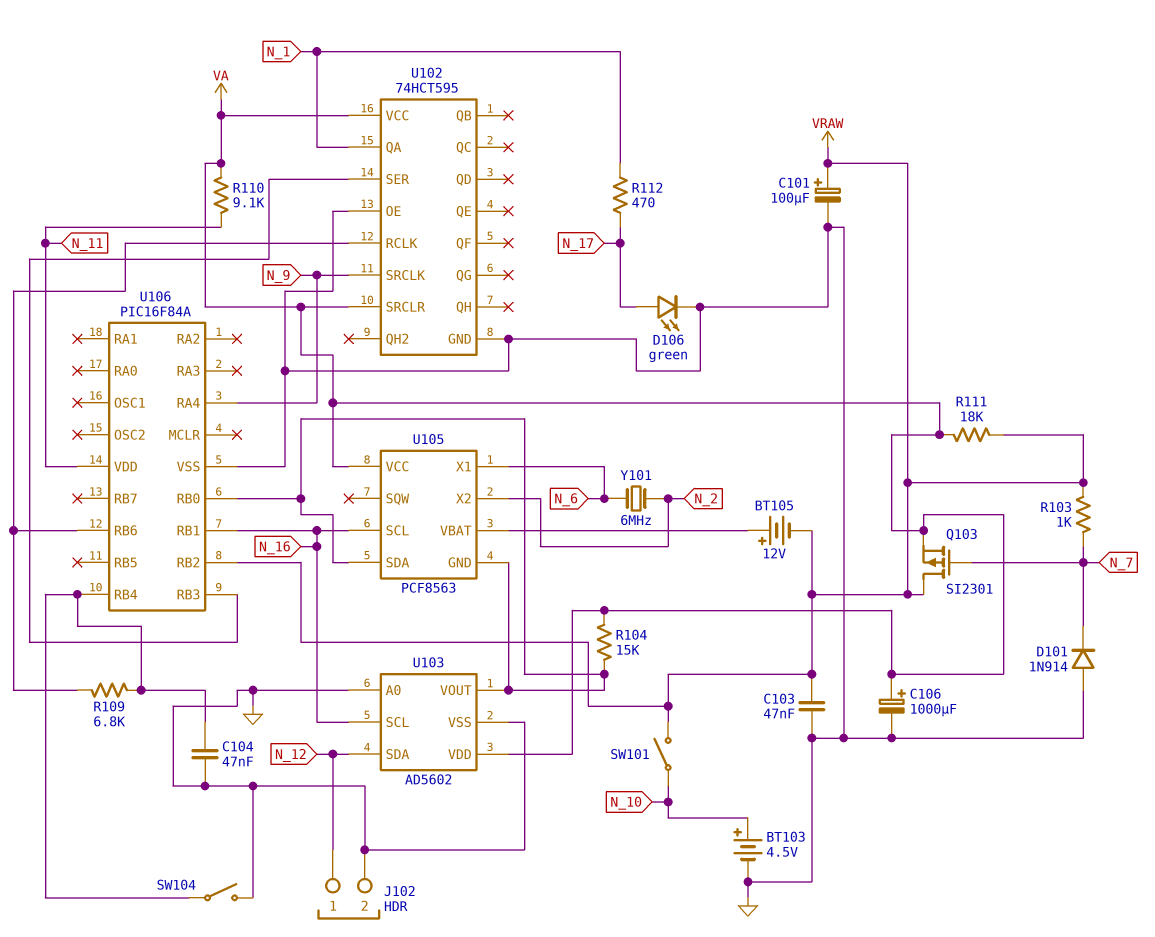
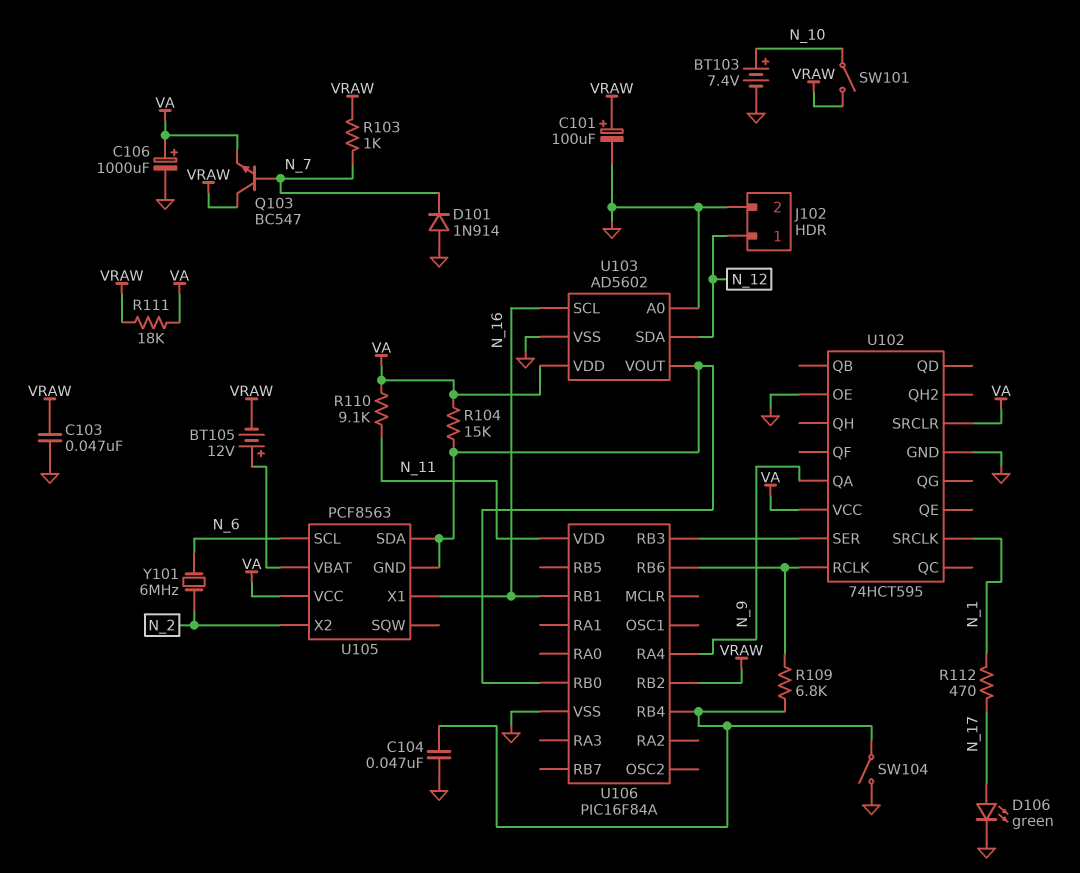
BT103: 4.5V (plus N_10, minus GND) -> 7.4V (plus N_10, minus GND)
Q103: PMOS SI2301 (G N_7, D VRAW, S VA) -> NPN BC547 (B N_7, C VRAW, E VA)
U102 pin QA: N_1 -> N_9
U102 pin SRCLK: N_9 -> N_1
U105 pin SCL: N_16 -> N_6
U105 pin X1: N_6 -> N_16

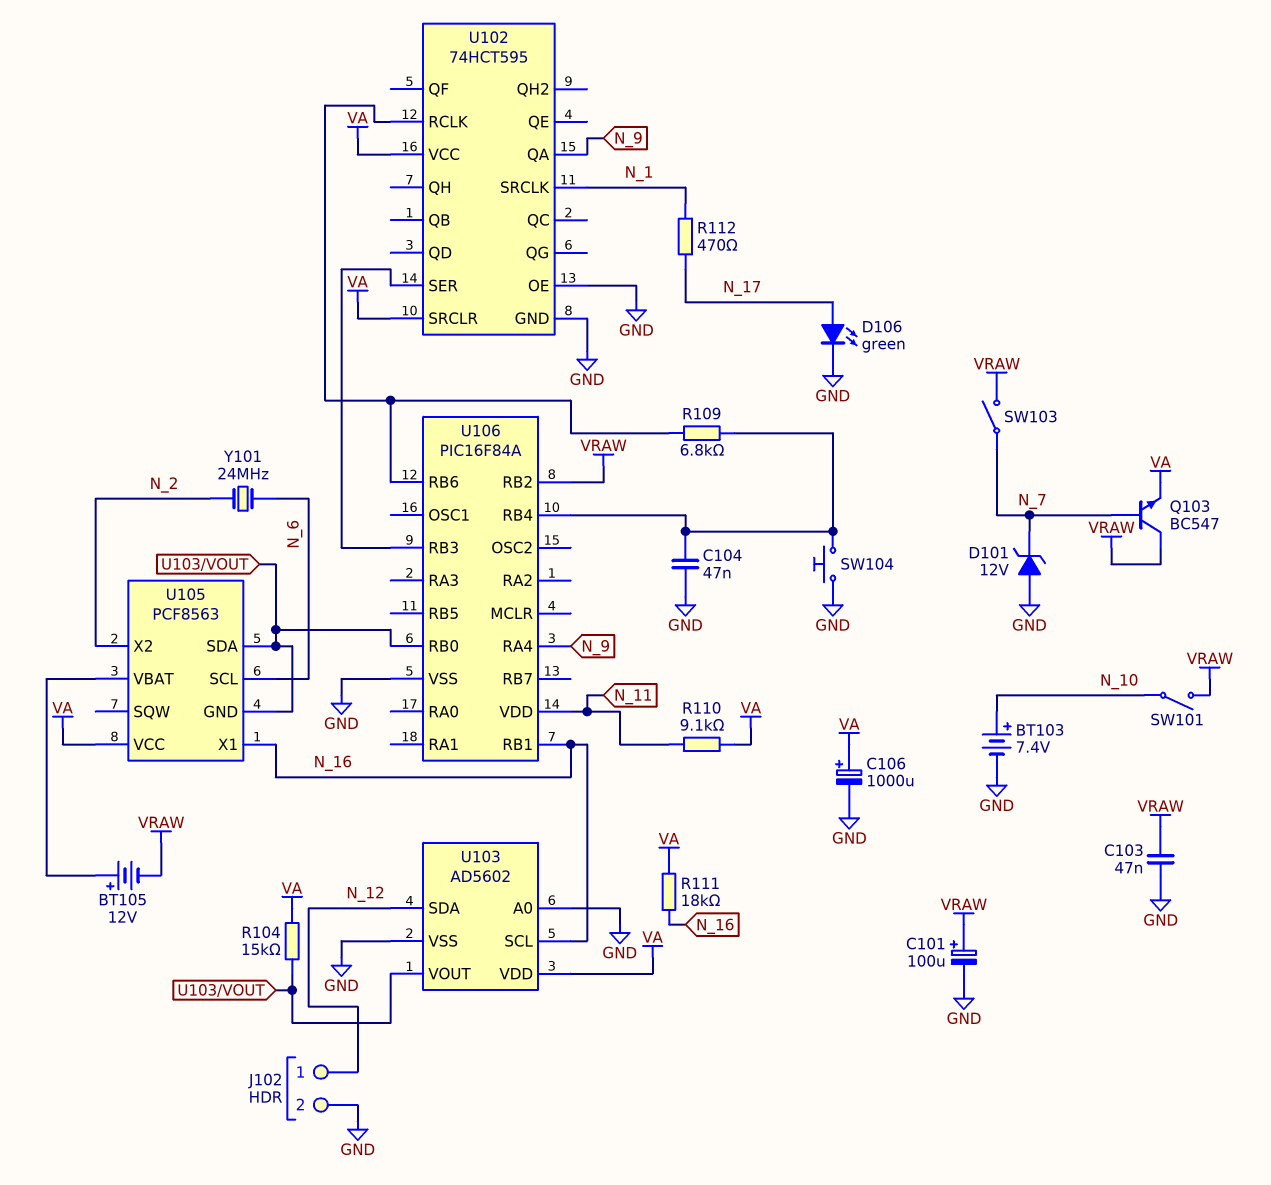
D101: diode 1N914 (A GND, K N_7) -> zener 12V (A GND, K N_7)
R103: 1k (N_7, VRAW) -> none
R111: 18k (VA, VRAW) -> 18k (N_16, VA)
SW103: none -> switch (N_7, VRAW)
SW104: switch (GND, U106/RB4) -> button (GND, U106/RB4)
Y101: 6MHz (N_2, N_6) -> 24MHz (N_2, N_6)

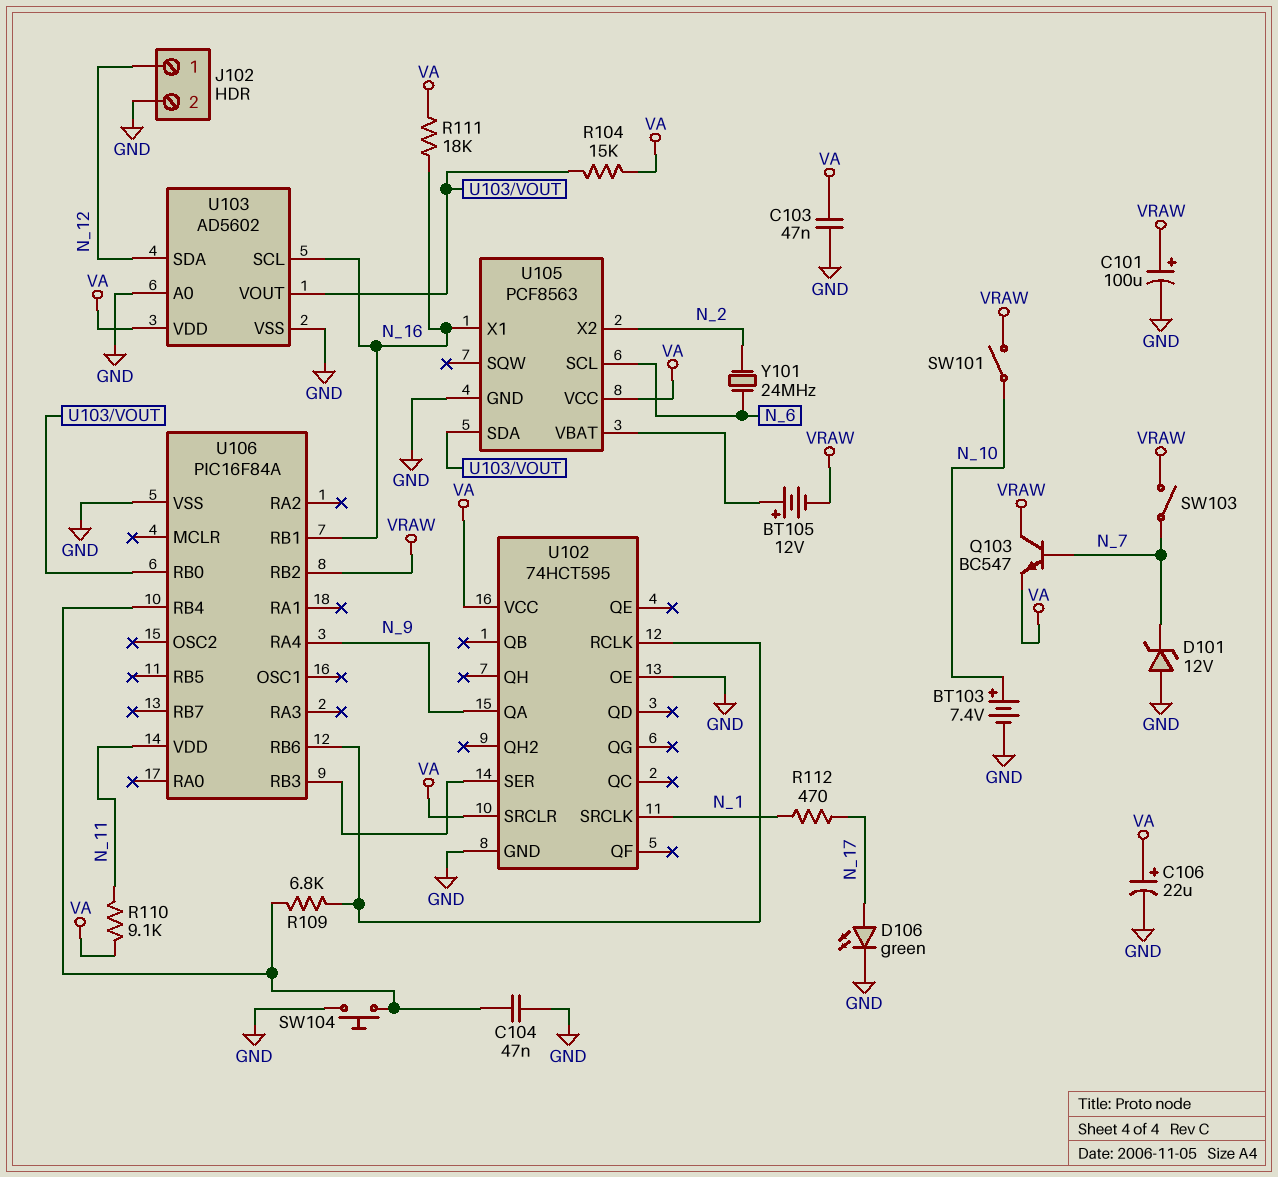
C103: 47nF (GND, VRAW) -> 47nF (GND, VA)
C106: 1000uF (plus VA, minus GND) -> 22uF (plus VA, minus GND)
U105 pin GND: U103/VOUT -> GND

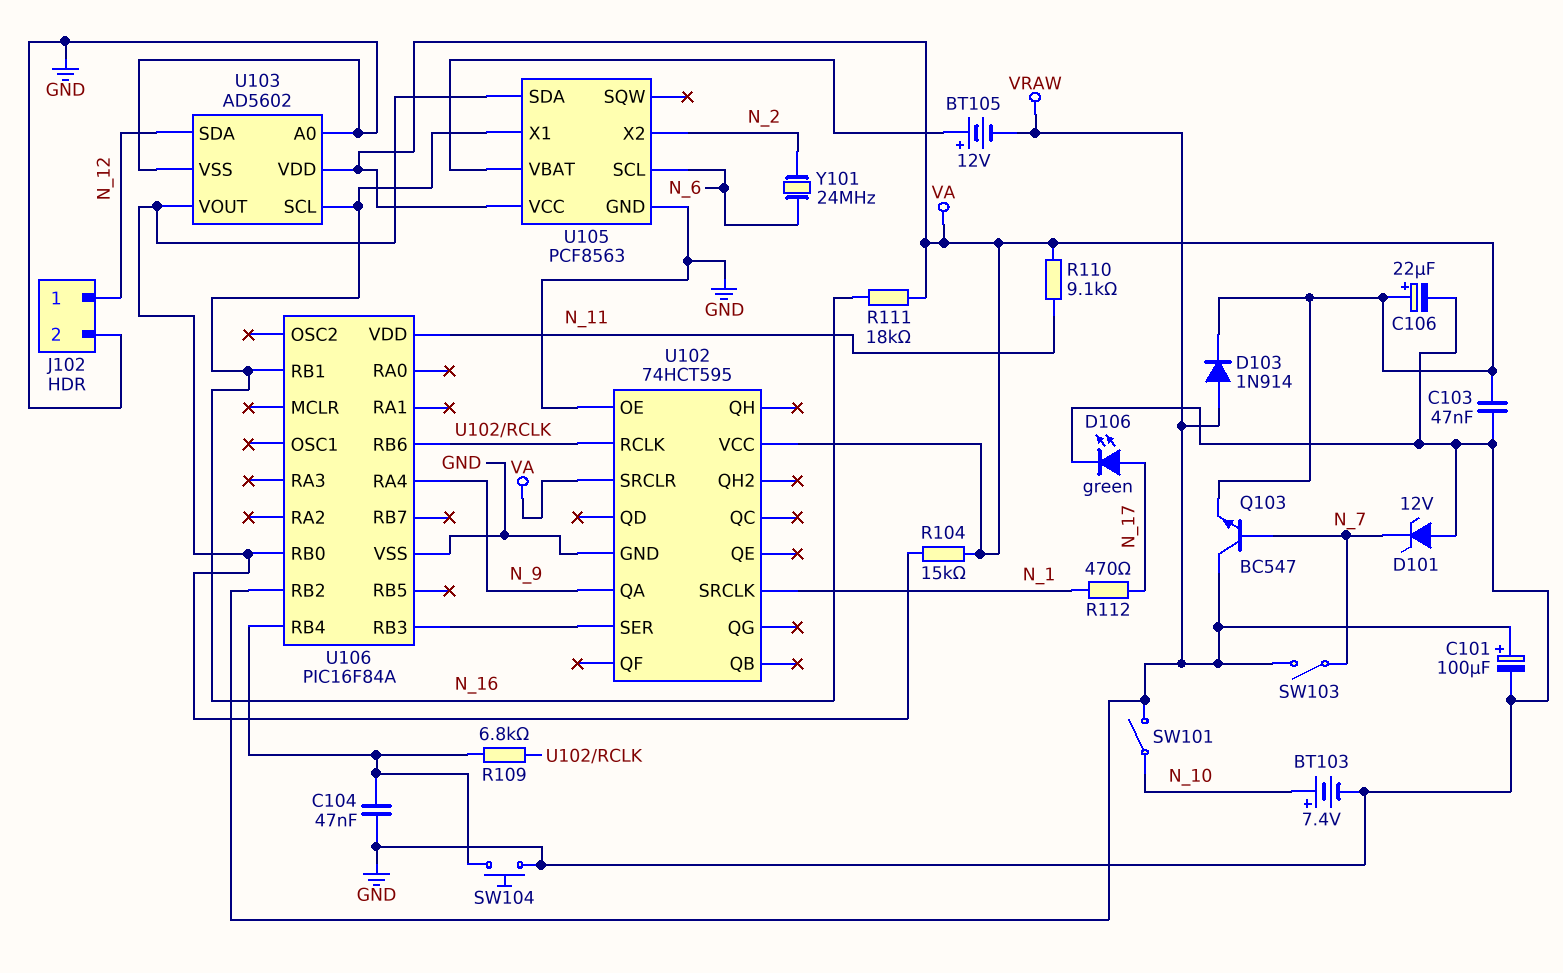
D103: none -> diode 1N914 (A VRAW, K VA)

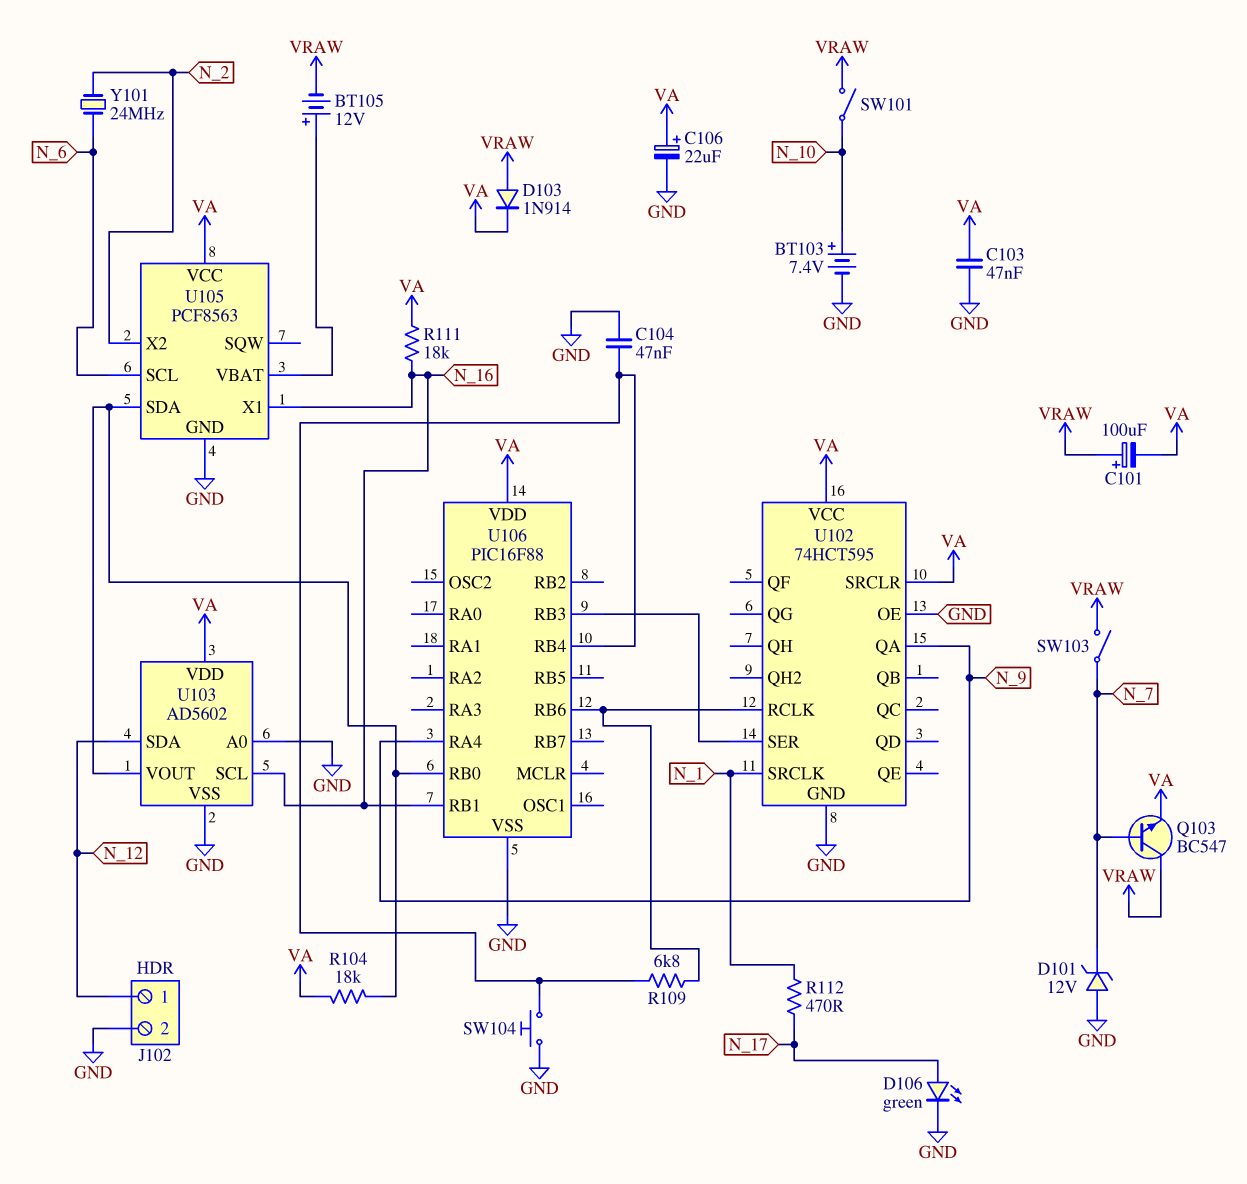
C101: 100uF (plus VRAW, minus GND) -> 100uF (plus VRAW, minus VA)
R104: 15k (U103/VOUT, VA) -> 18k (U103/VOUT, VA)
R110: 9.1k (N_11, VA) -> none
U106: PIC16F84A -> PIC16F88
U106 pin RB2: VRAW -> none
U106 pin VDD: N_11 -> VA

